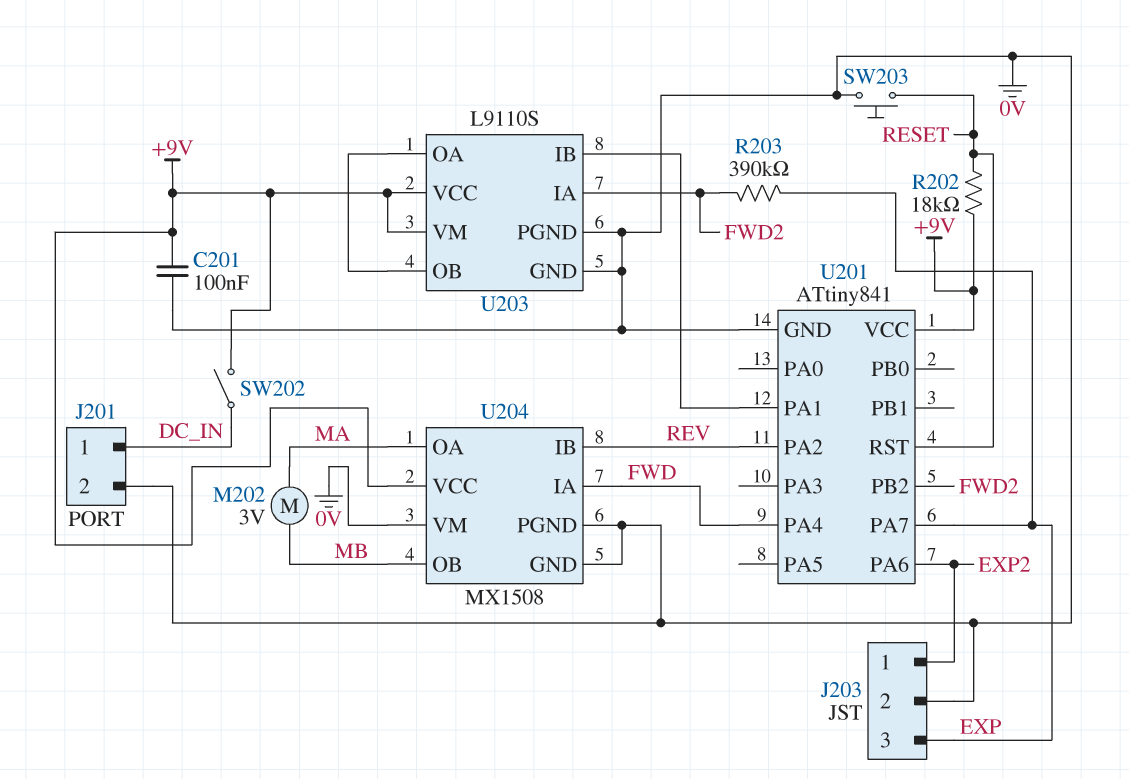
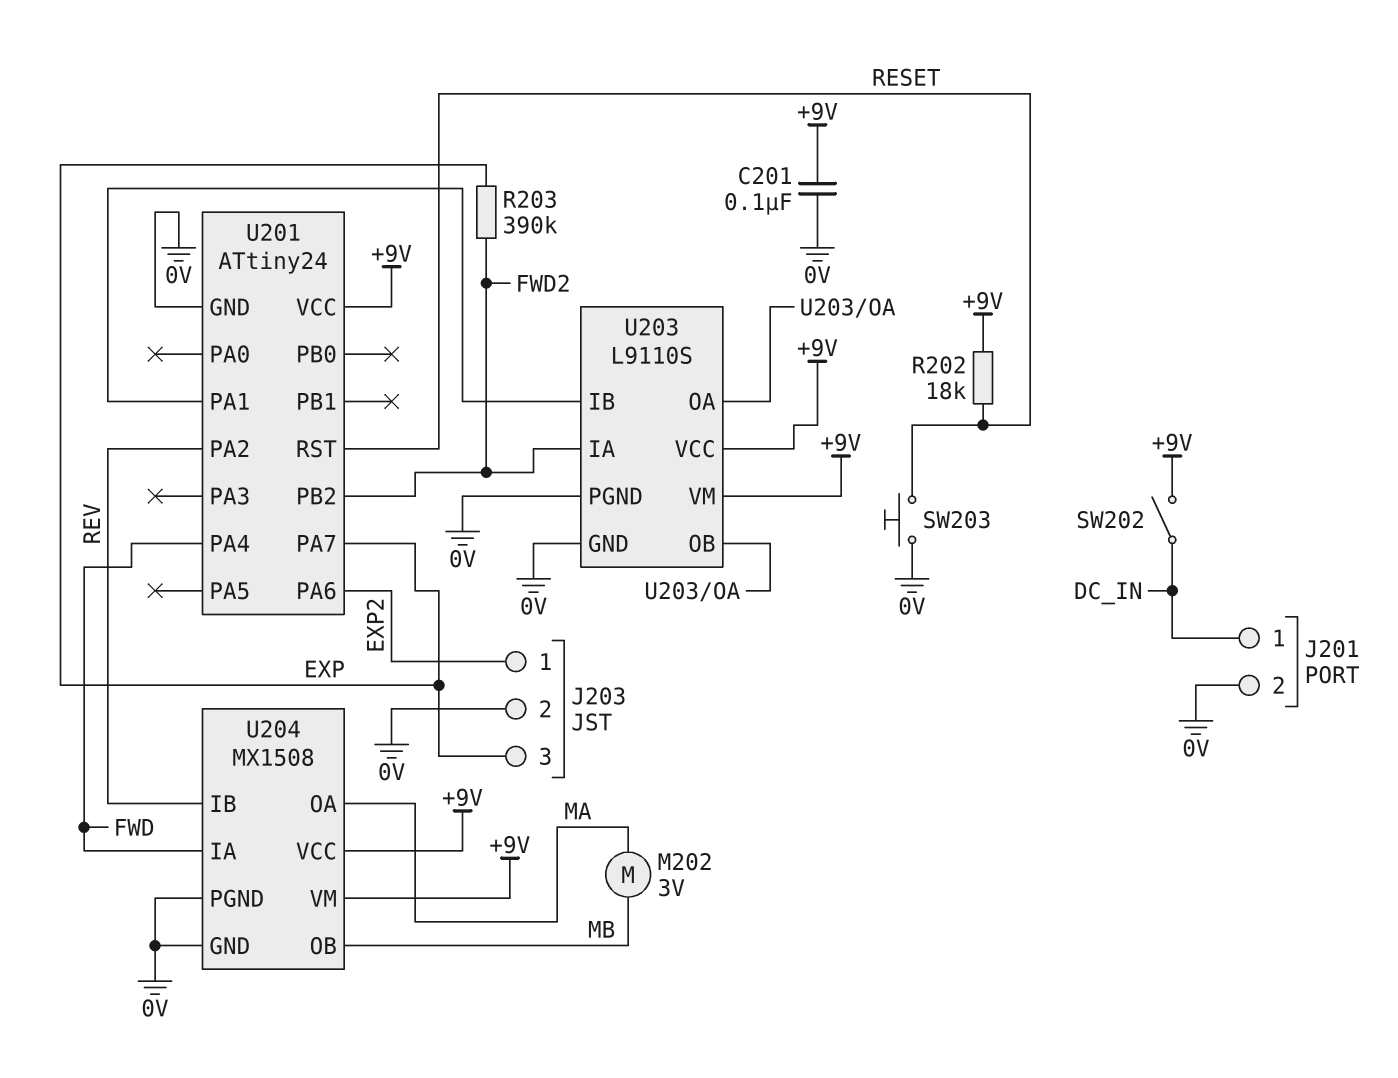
U201: ATtiny841 -> ATtiny24
U204 pin VM: 0V -> +9V

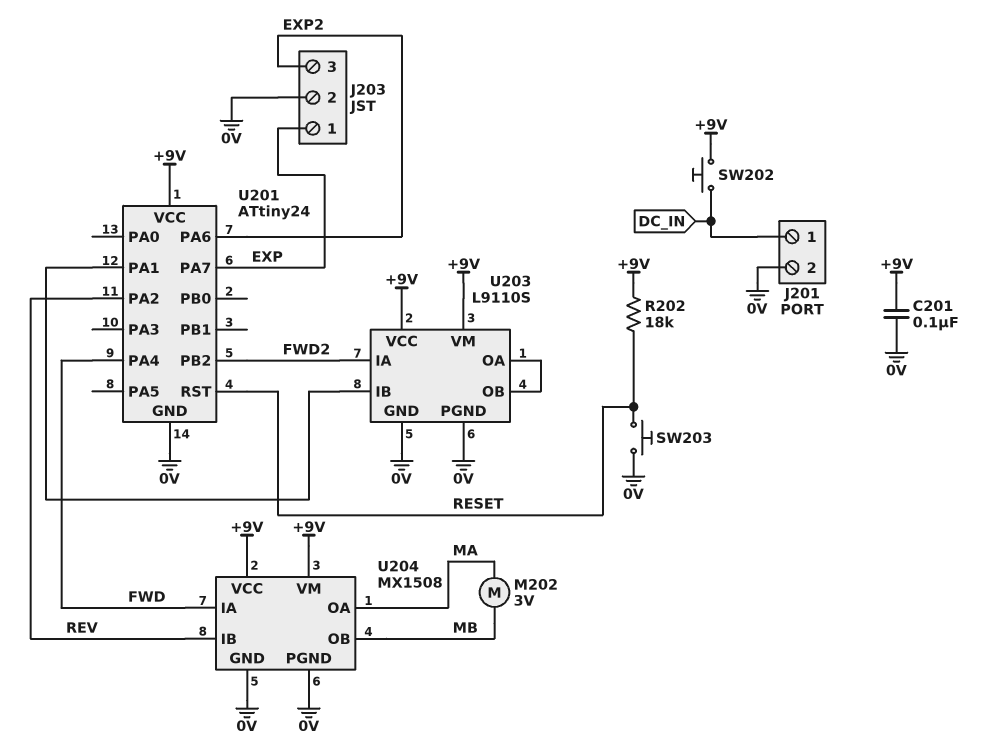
J203 pin 1: EXP2 -> EXP
J203 pin 3: EXP -> EXP2
R203: 390k (EXP, FWD2) -> none
SW202: switch (+9V, DC_IN) -> button (+9V, DC_IN)

